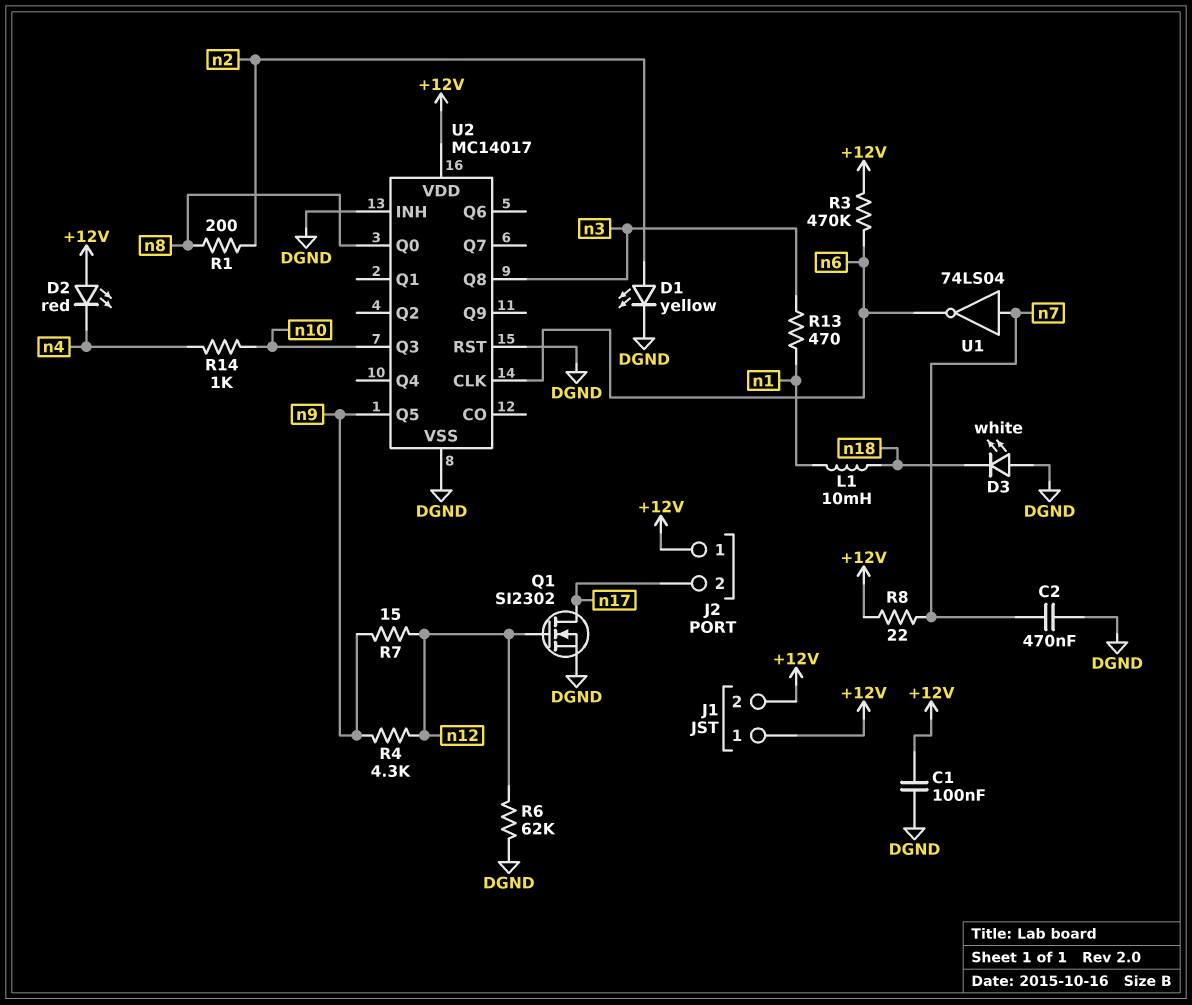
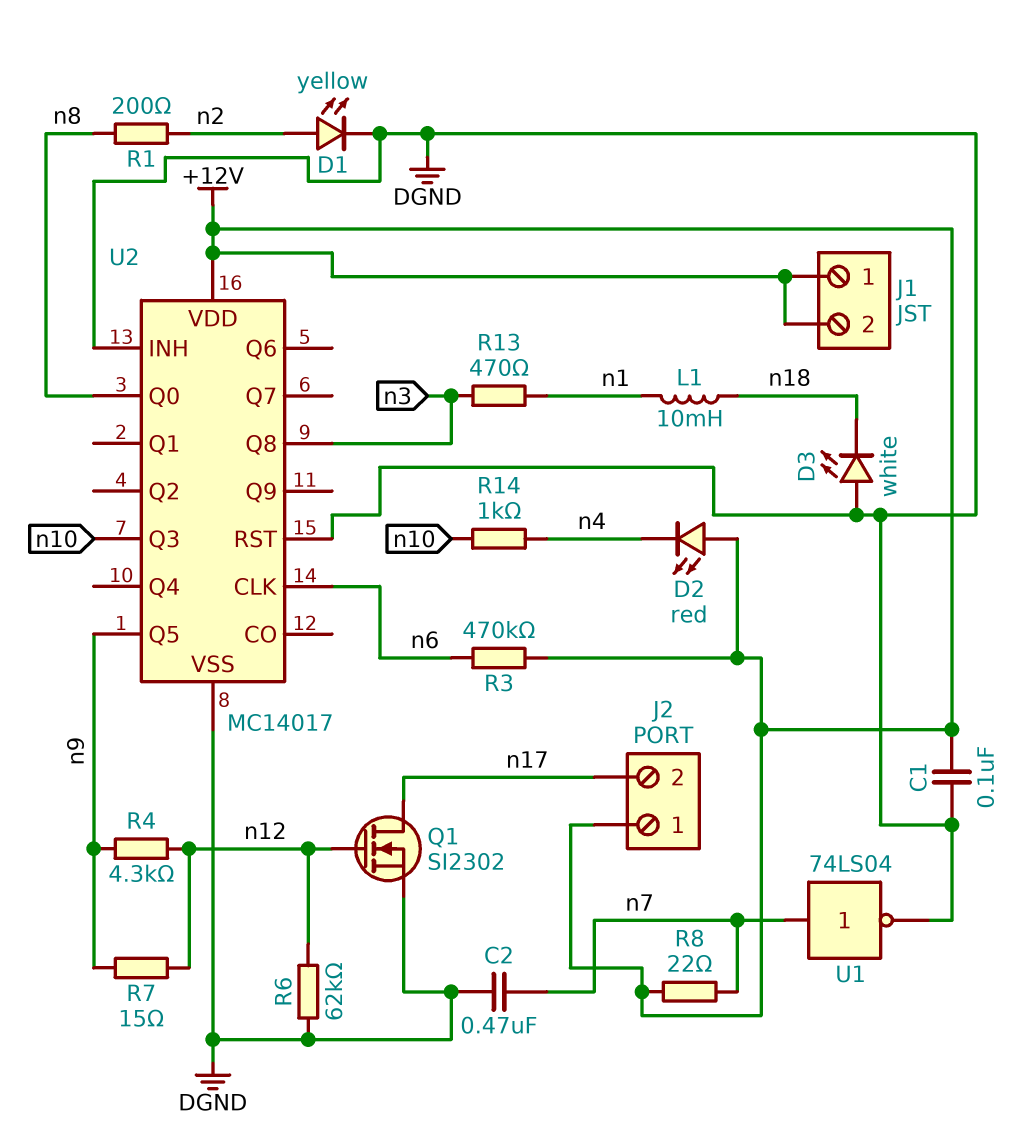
U1: NOT 74LS04 (in n7, out n6) -> NOT 74LS04 (in n7, out DGND)

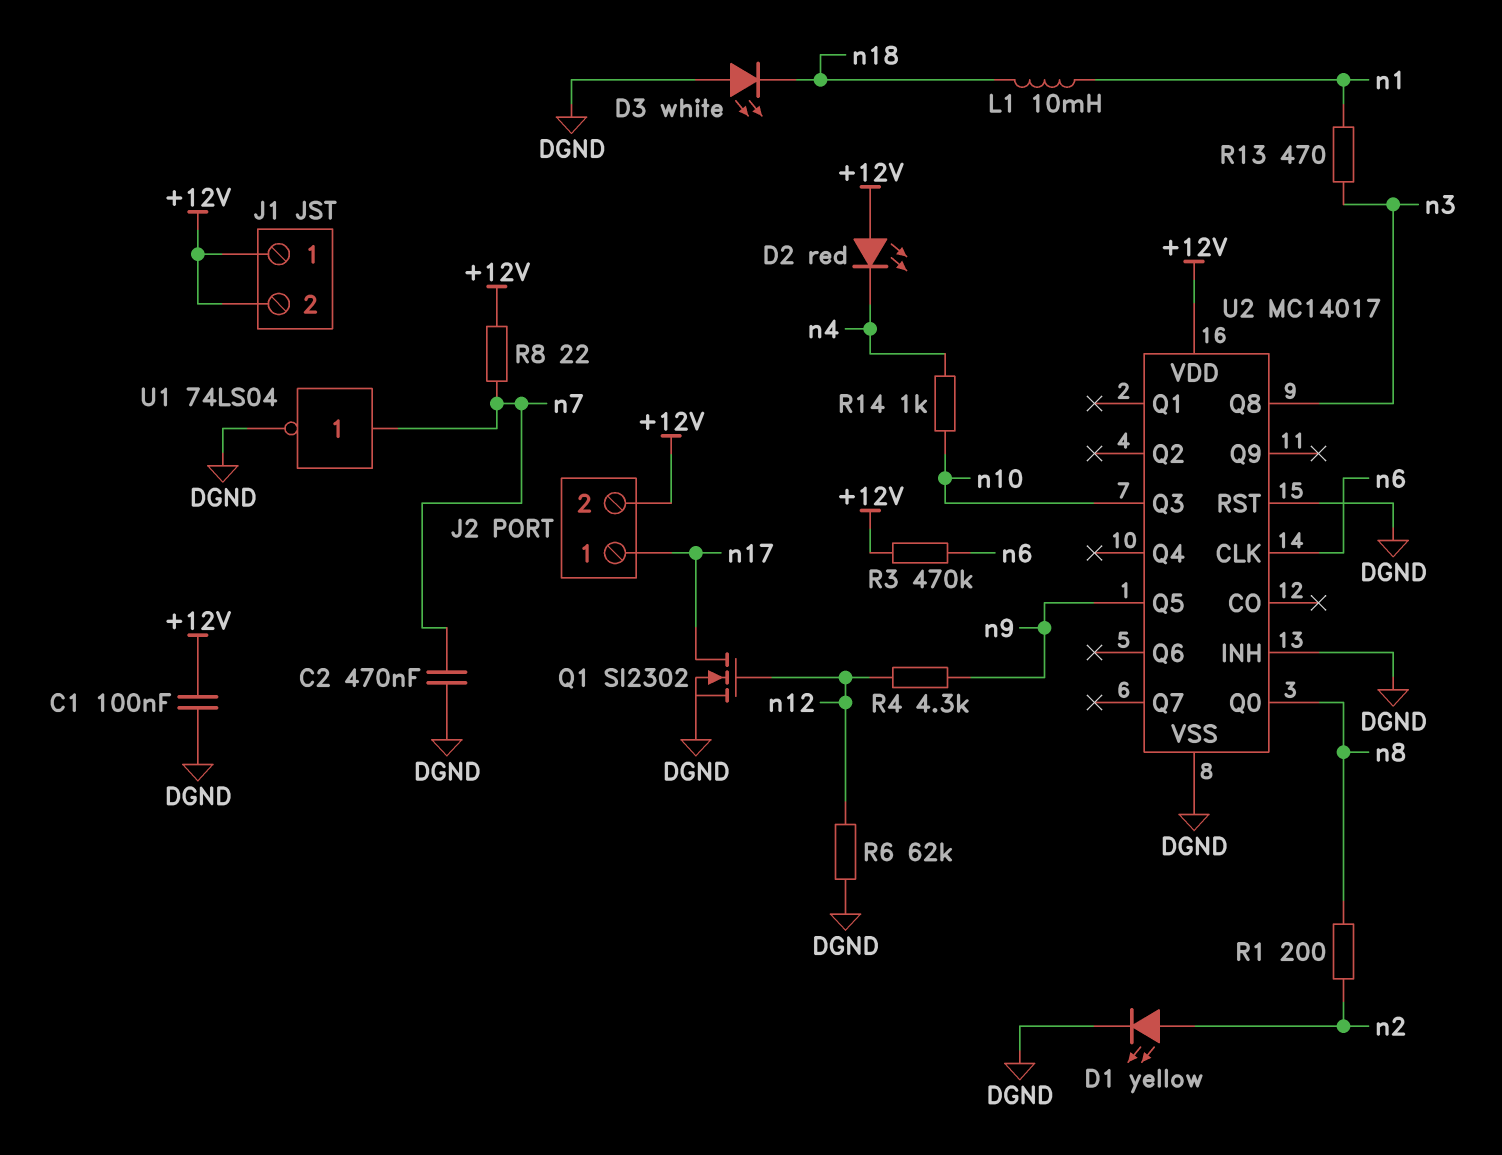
J2 pin 1: +12V -> n17
J2 pin 2: n17 -> +12V
R7: 15 (n9, n12) -> none

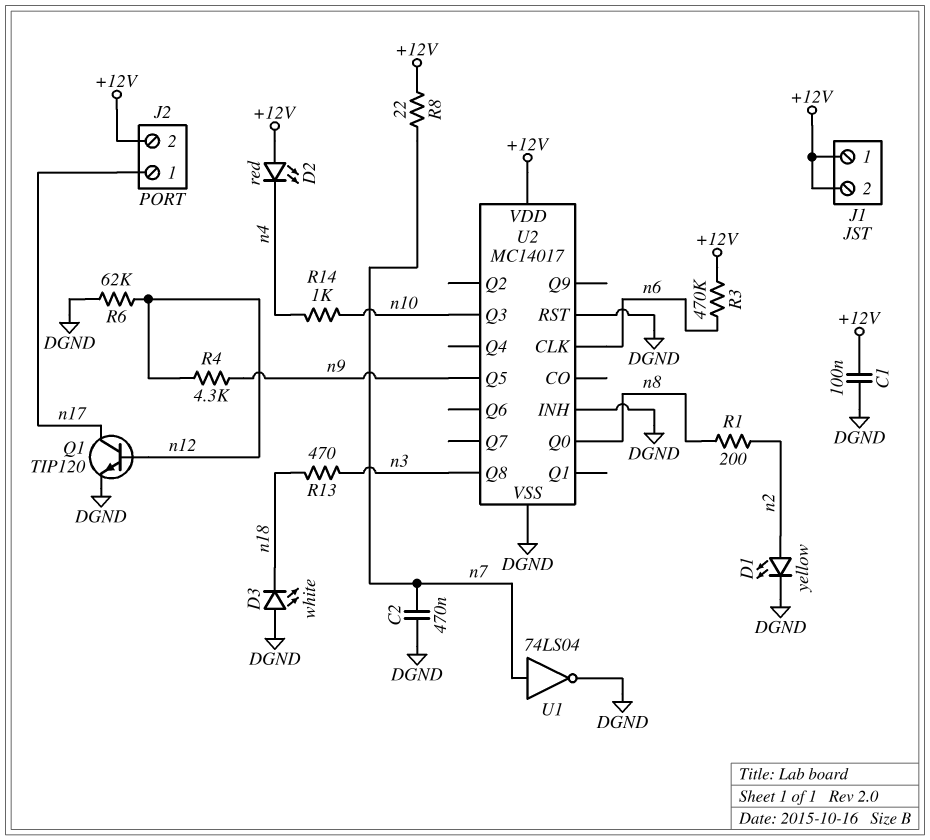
L1: 10mH (n1, n18) -> none
Q1: NMOS SI2302 (G n12, D n17, S DGND) -> NPN TIP120 (B n12, C n17, E DGND)
R13: 470 (n1, n3) -> 470 (n3, n18)

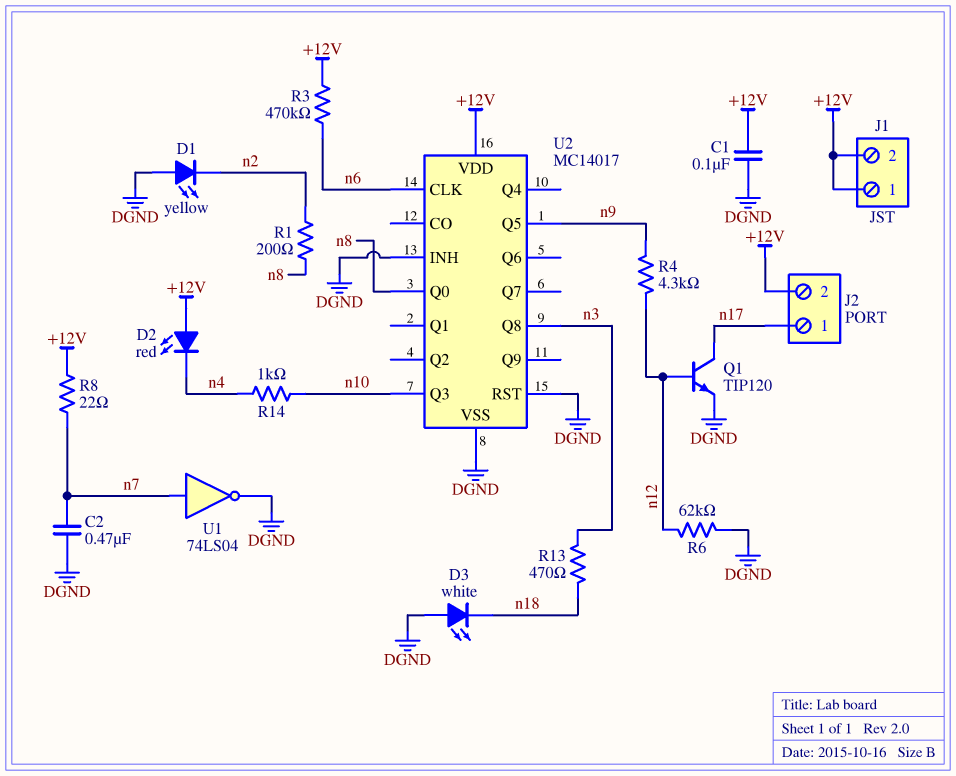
D1: LED yellow (A n2, K DGND) -> LED yellow (A DGND, K n2)

